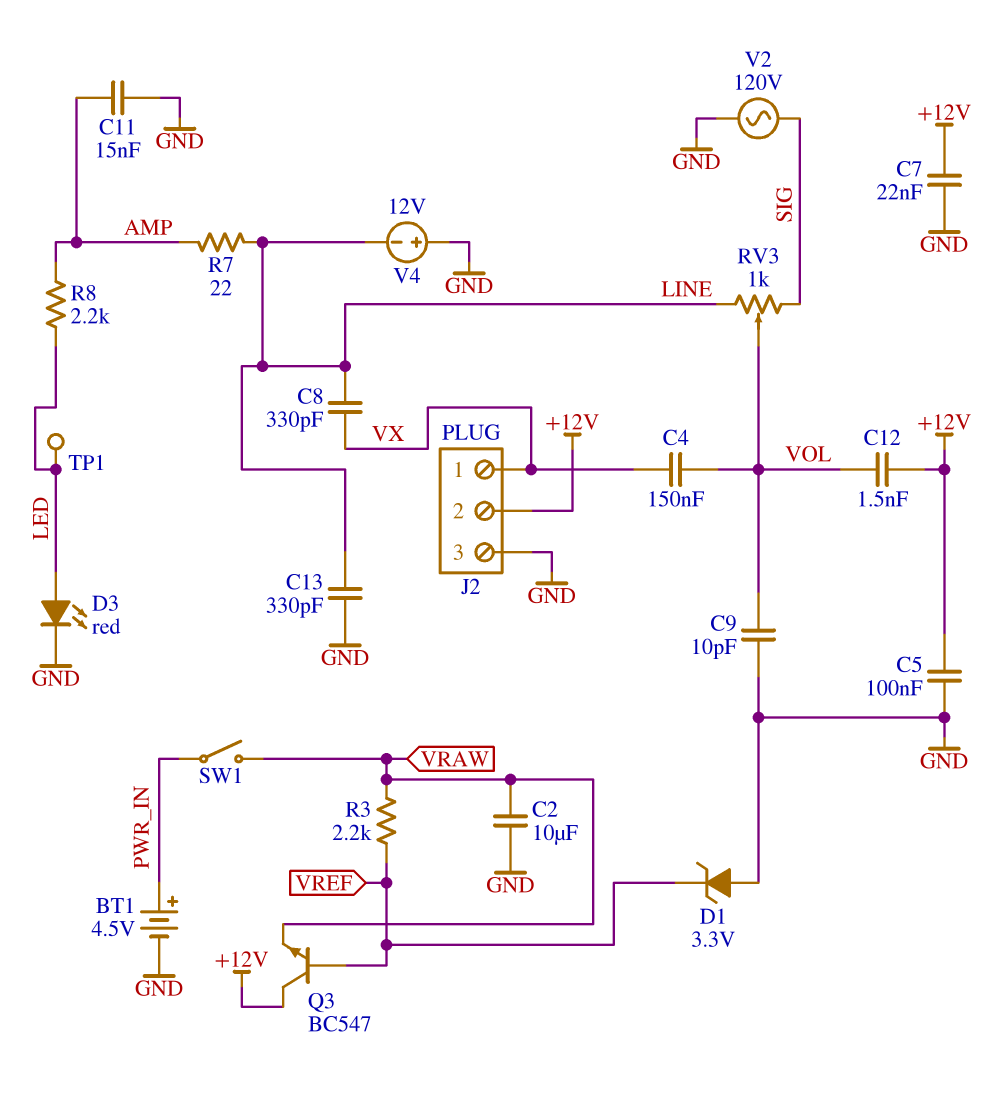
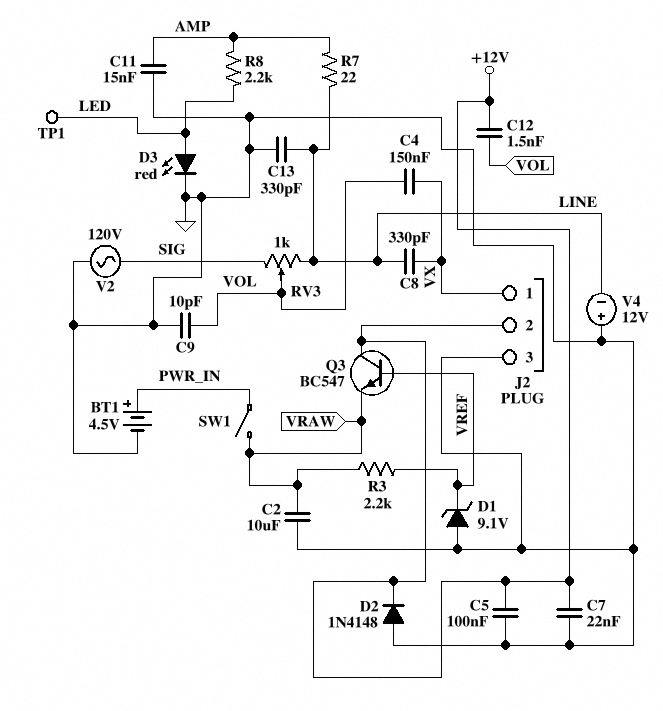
D1: zener 3.3V (A GND, K VREF) -> zener 9.1V (A GND, K VREF)
D2: none -> diode 1N4148 (A GND, K +12V)

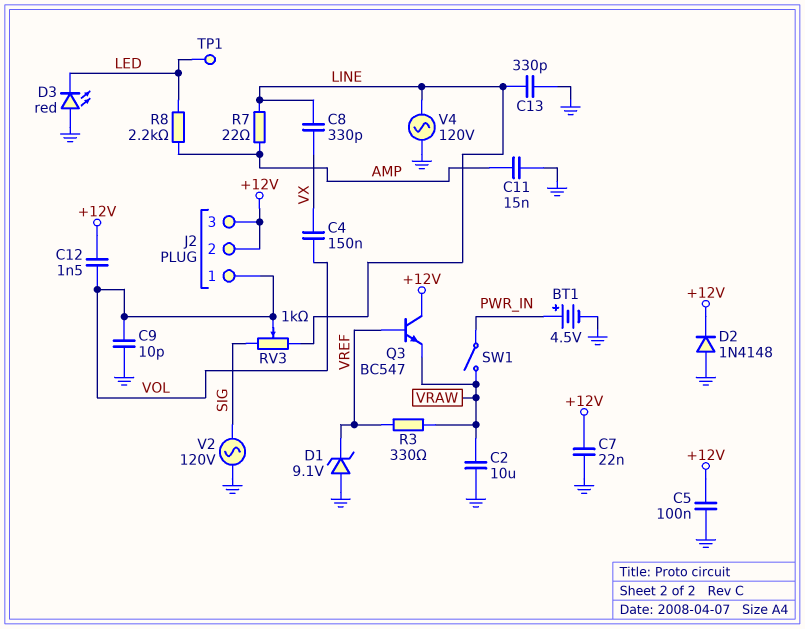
D3: LED red (A LED, K GND) -> LED red (A GND, K LED)
J2 pin 1: VX -> VOL
J2 pin 3: GND -> +12V
R3: 2.2k (VRAW, VREF) -> 330 (VRAW, VREF)
V4: 12V (plus GND, minus LINE) -> AC 120V (GND, LINE)

